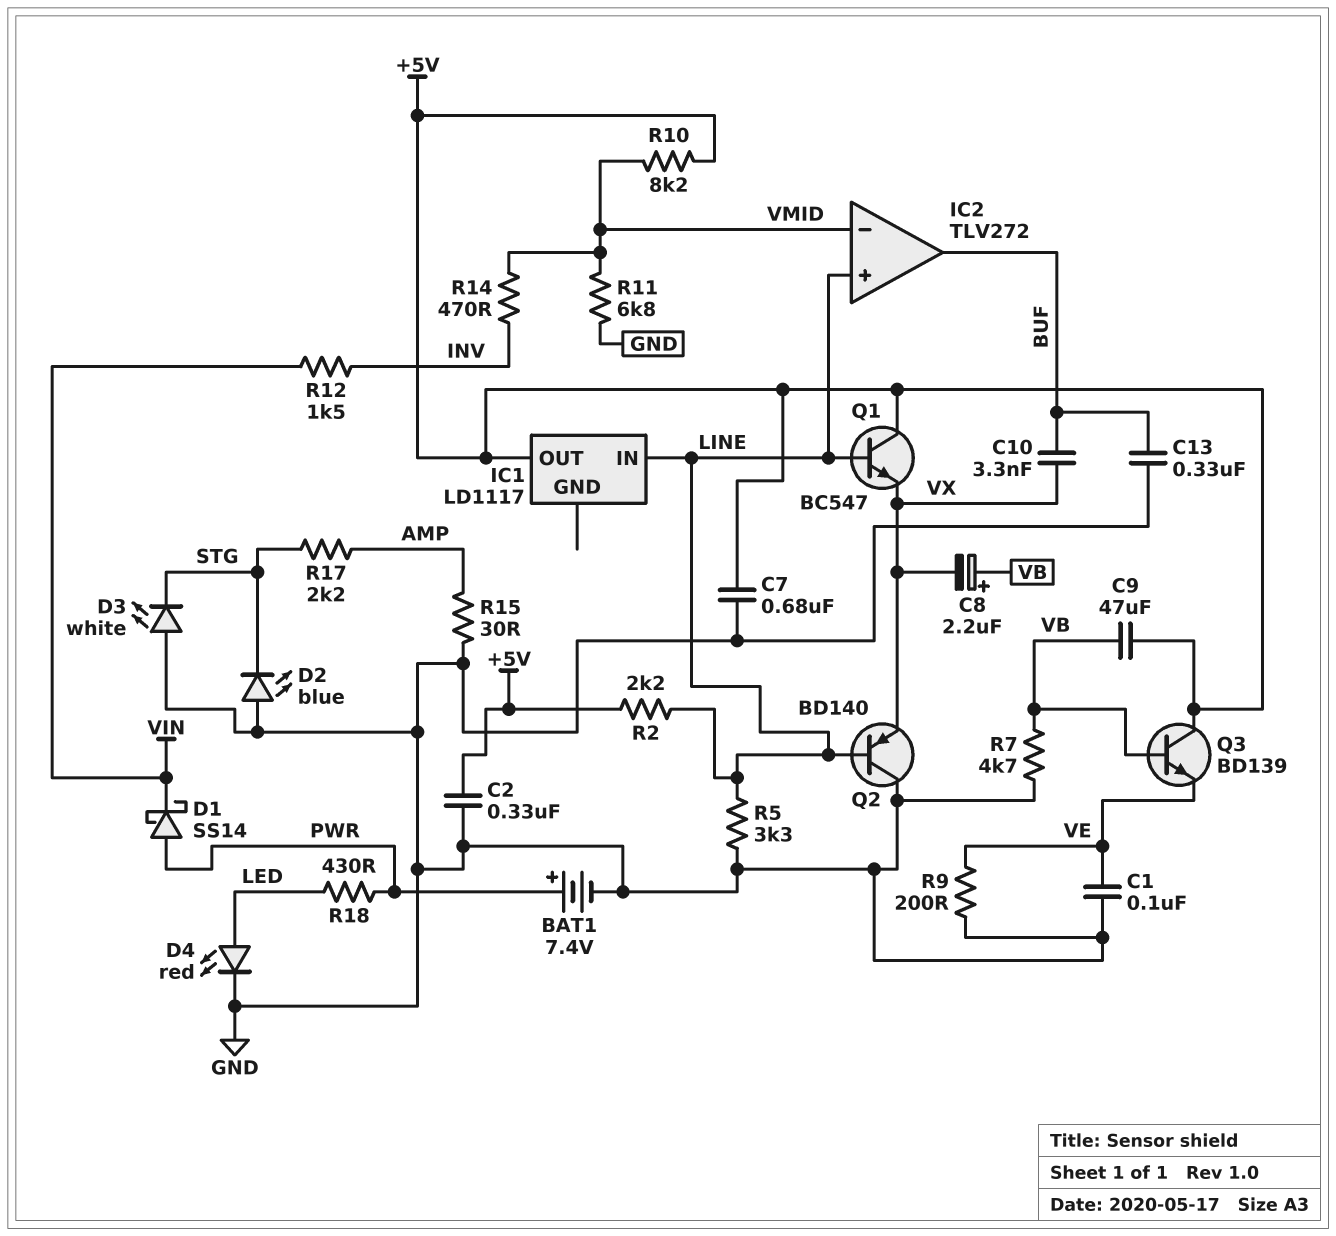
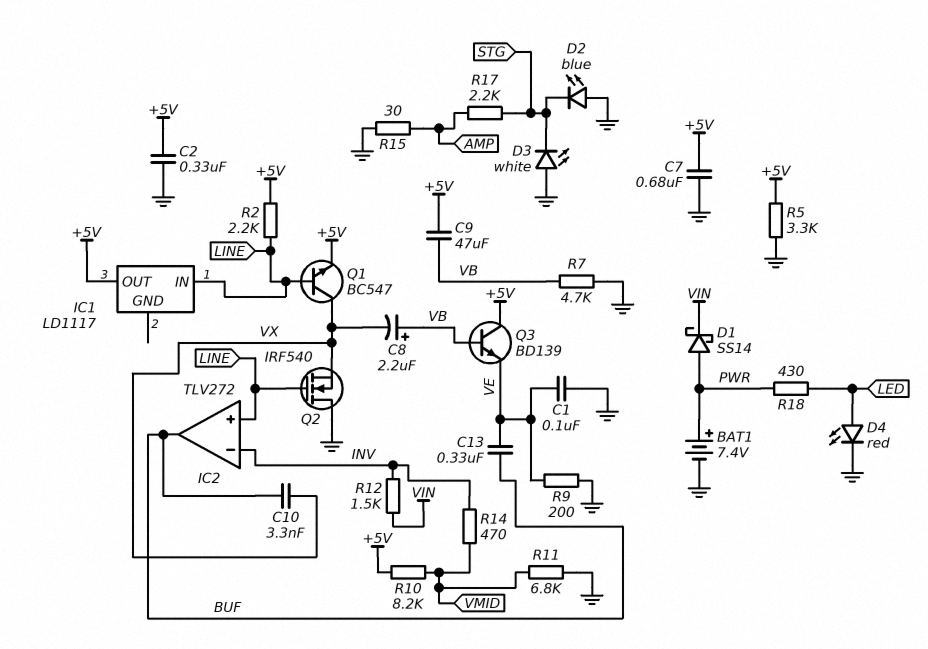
C13: 330nF (BUF, GND) -> 330nF (BUF, VE)
IC2 pin in-: VMID -> INV
Q1: NPN BC547 (B LINE, C +5V, E VX) -> NPN BC547 (B LINE, C VX, E +5V)
Q2: PNP BD140 (B LINE, C GND, E VX) -> NMOS IRF540 (G LINE, D GND, S VX)
R5: 3.3k (GND, LINE) -> 3.3k (+5V, GND)

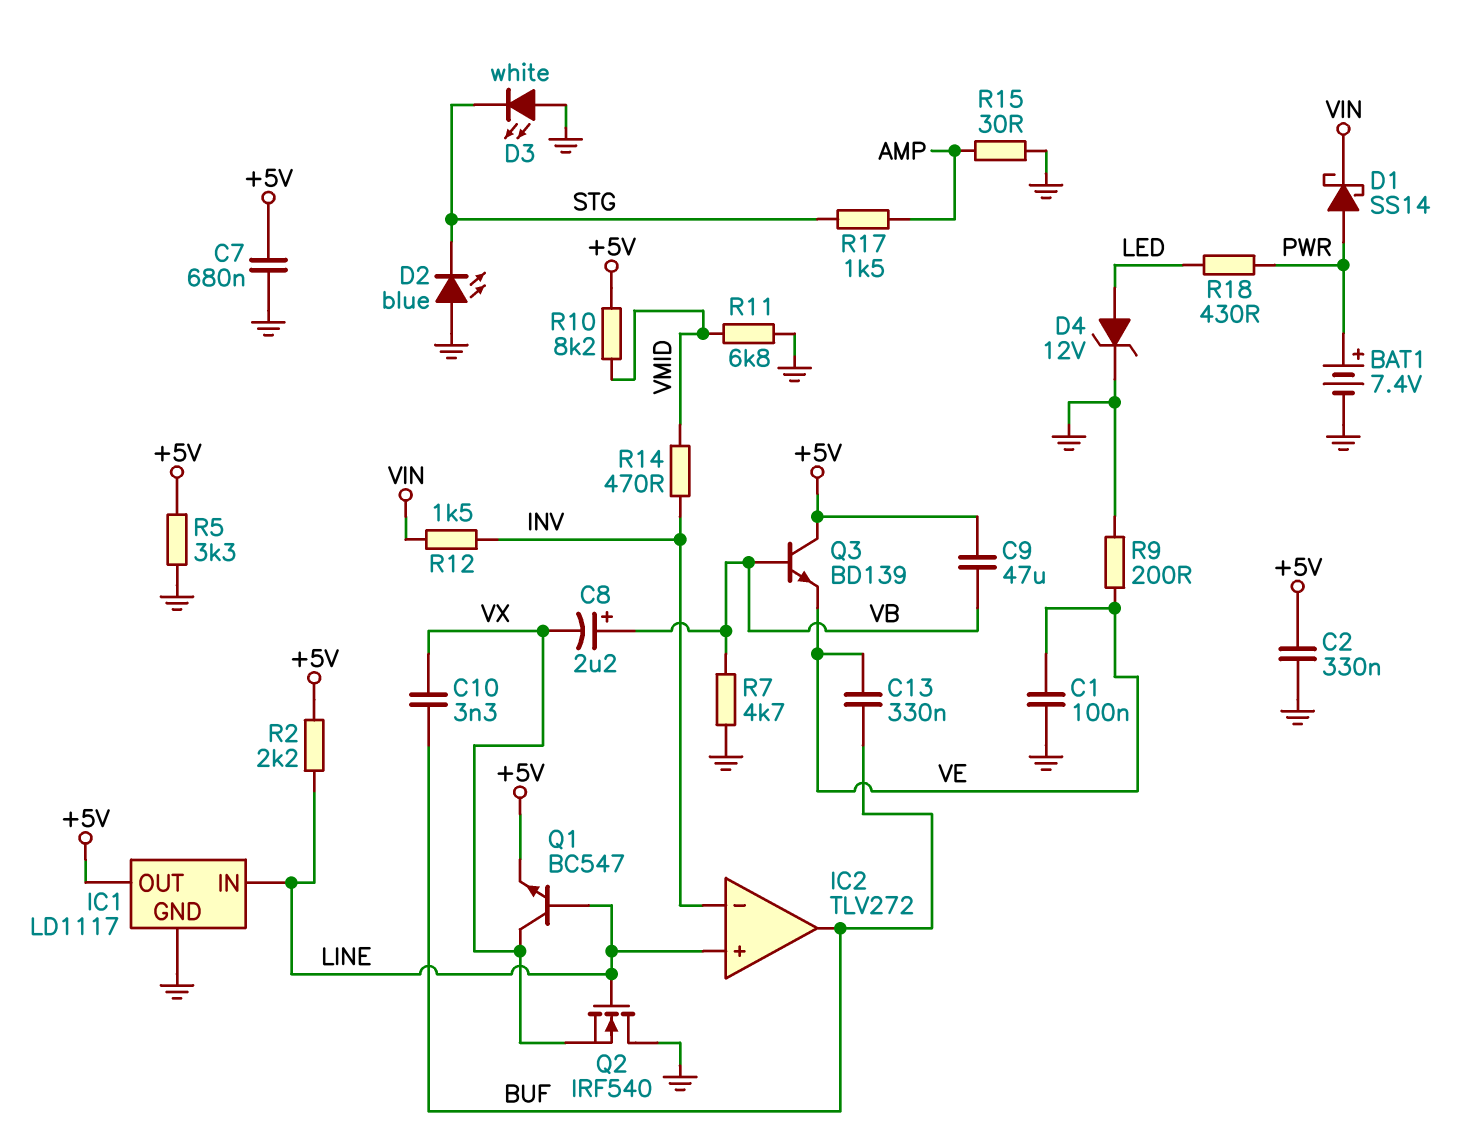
D4: LED red (A LED, K GND) -> zener 12V (A LED, K GND)
IC1 pin GND: none -> GND
R17: 2.2k (AMP, STG) -> 1.5k (AMP, STG)

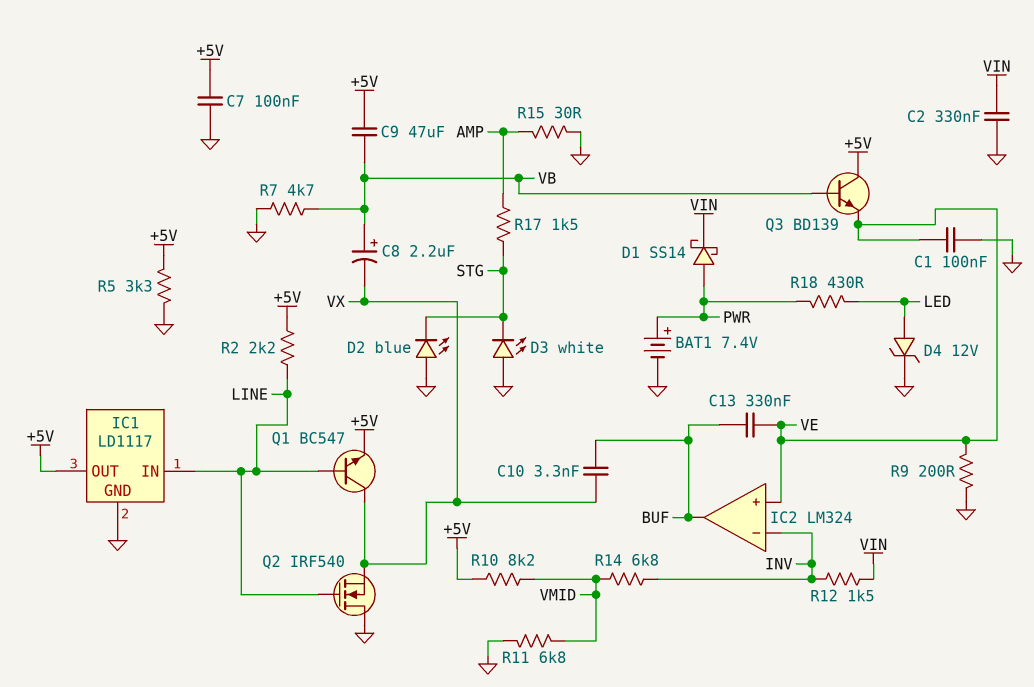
C2: 330nF (+5V, GND) -> 330nF (GND, VIN)
C7: 680nF (+5V, GND) -> 100nF (+5V, GND)
IC2: TLV272 -> LM324
IC2 pin in+: LINE -> VE
R14: 470 (INV, VMID) -> 6.8k (INV, VMID)

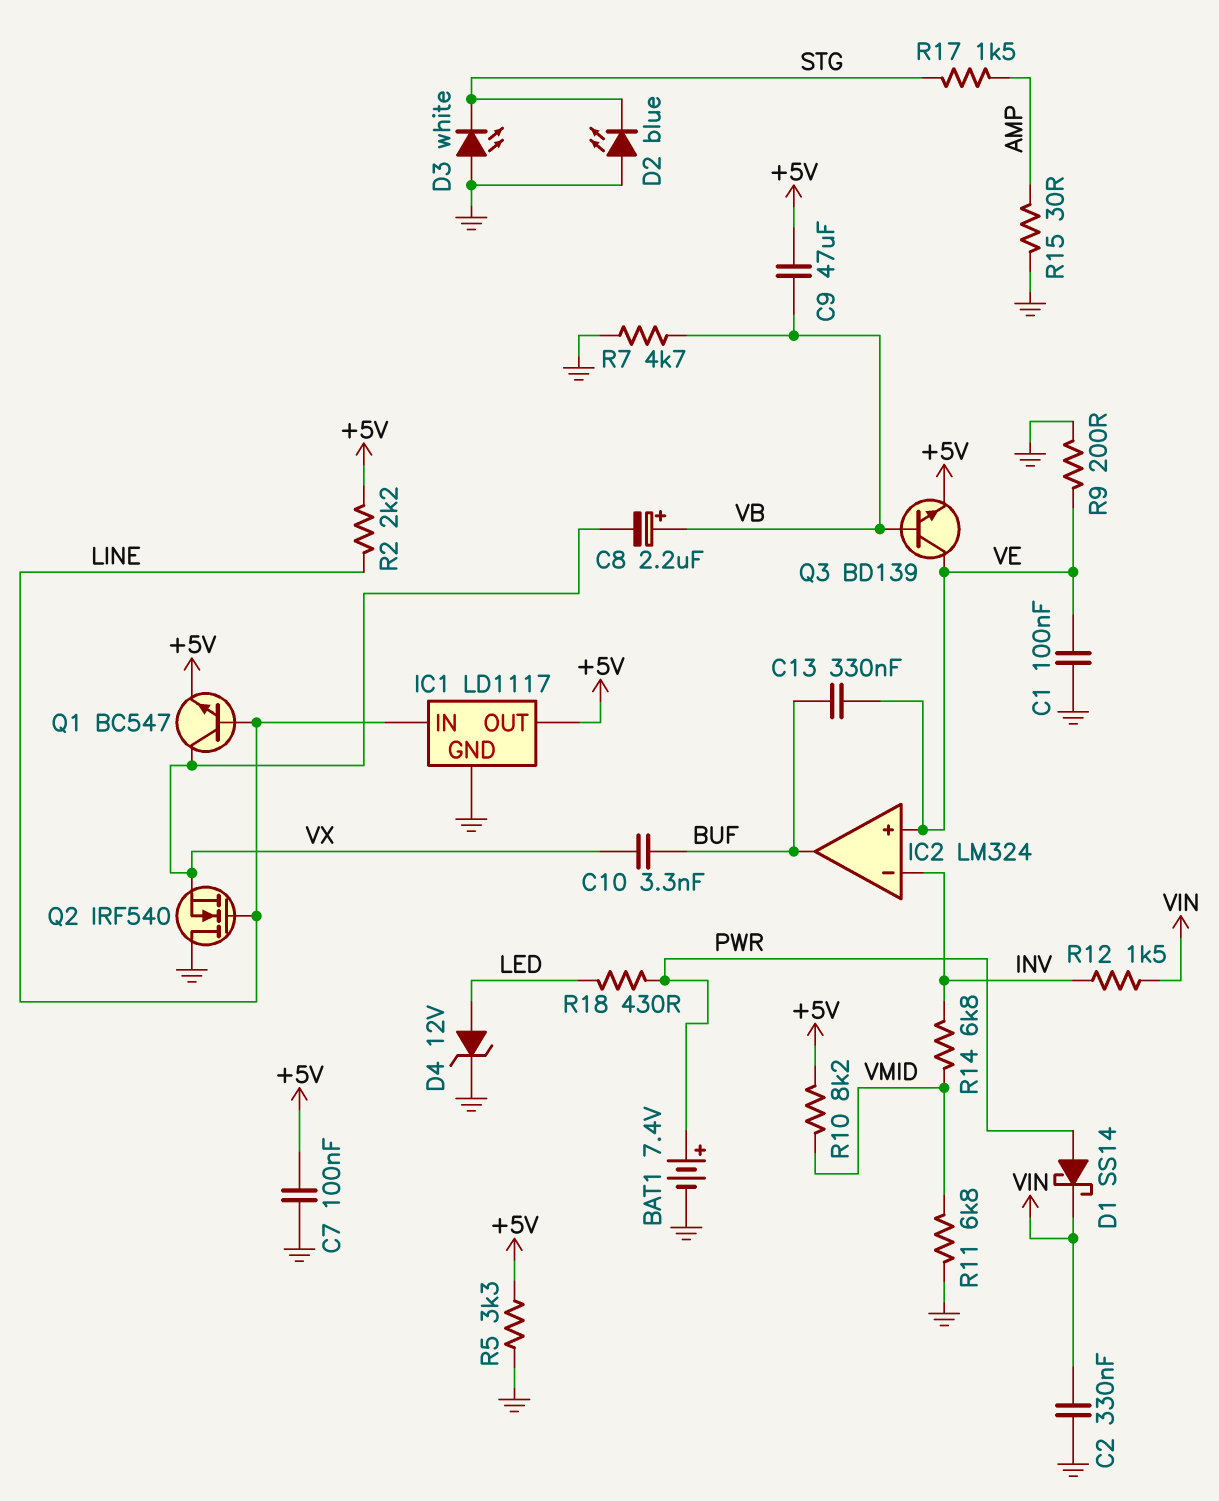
Q3: NPN BD139 (B VB, C +5V, E VE) -> NPN BD139 (B VB, C VE, E +5V)

